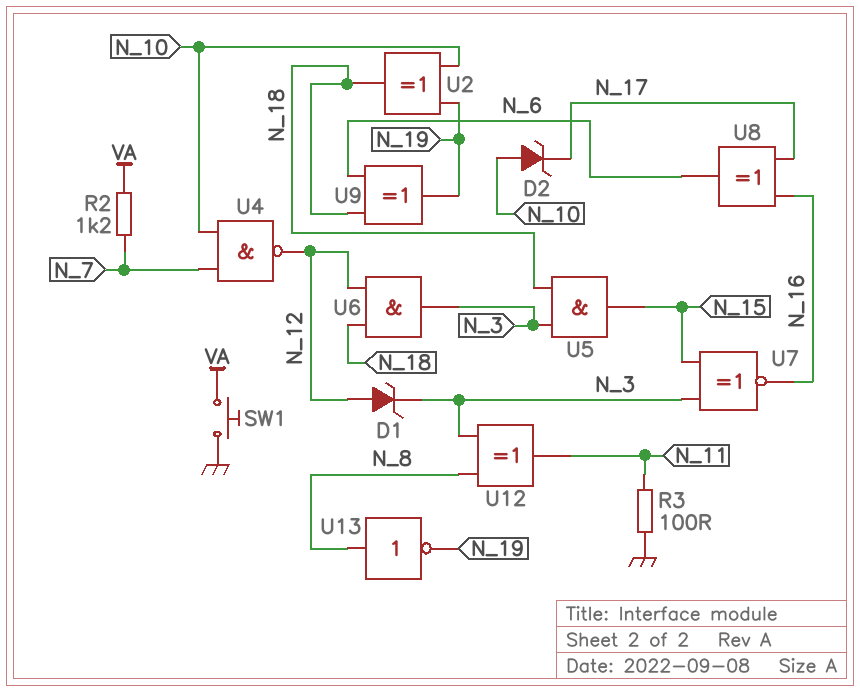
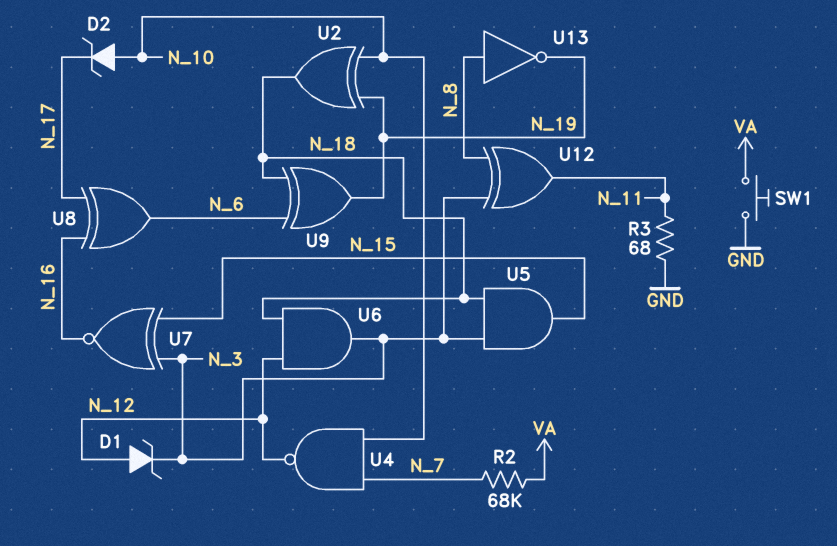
R2: 1.2k (N_7, VA) -> 68k (N_7, VA)
R3: 100 (GND, N_11) -> 68 (GND, N_11)

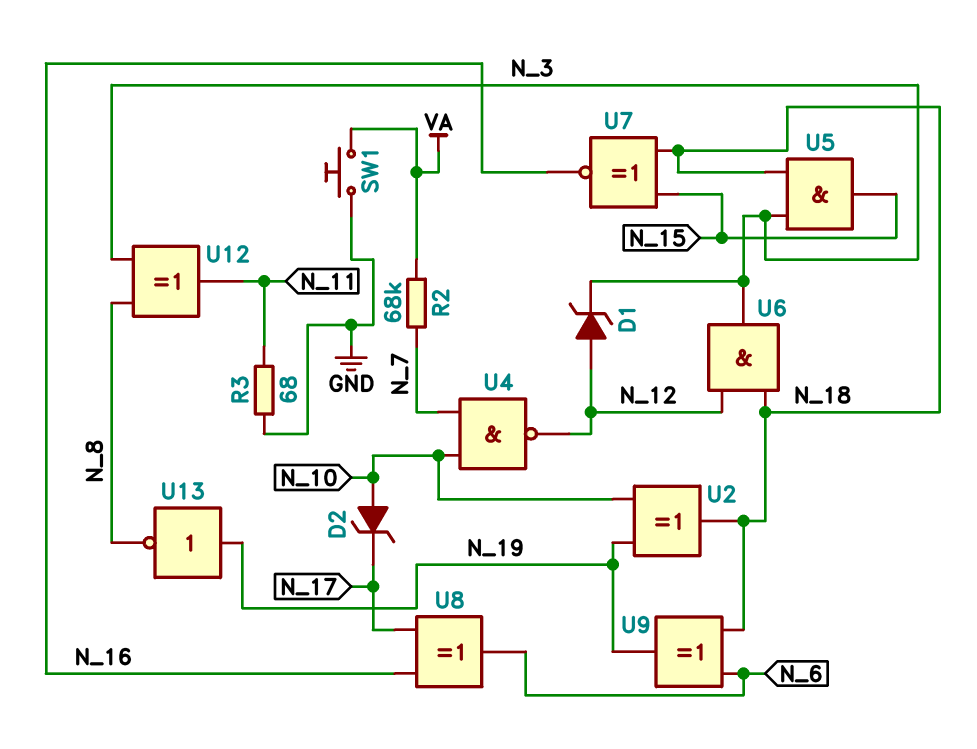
U7: XNOR (in N_3, in N_15, out N_16) -> XNOR (in N_15, in N_18, out N_16)
U13: NOT (in N_8, out N_19) -> NOT (in N_19, out N_8)

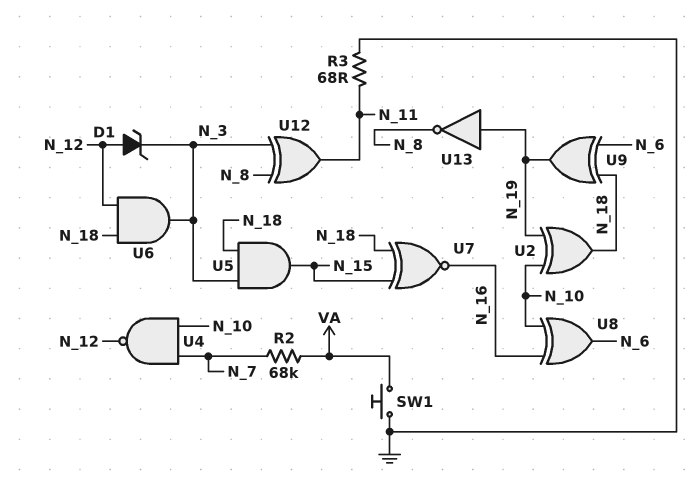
D2: zener (A N_10, K N_17) -> none
U8: XOR (in N_16, in N_17, out N_6) -> XOR (in N_10, in N_16, out N_6)

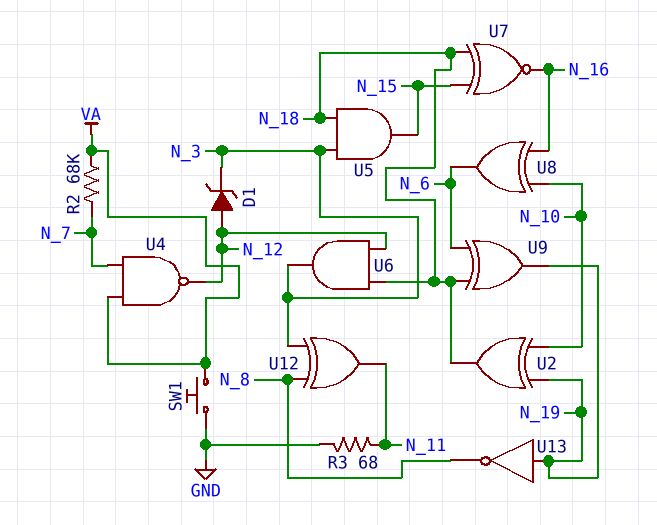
U4: NAND (in N_7, in N_10, out N_12) -> NAND (in N_7, in VA, out N_12)

